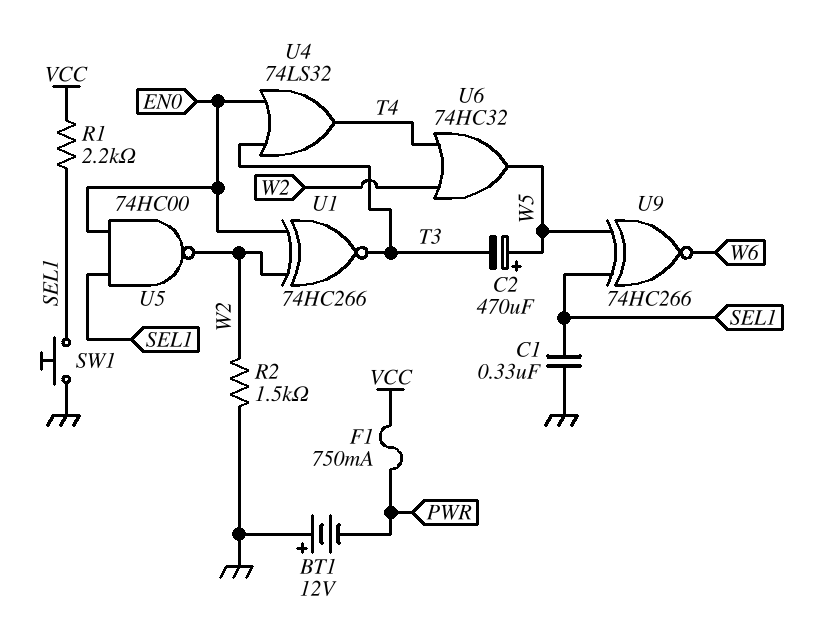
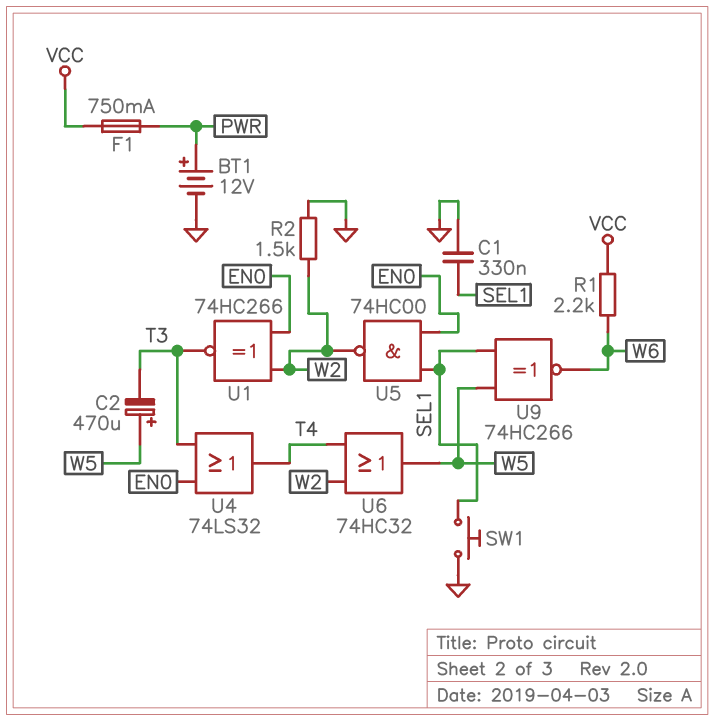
BT1: 12V (plus GND, minus PWR) -> 12V (plus PWR, minus GND)
R1: 2.2k (SEL1, VCC) -> 2.2k (VCC, W6)

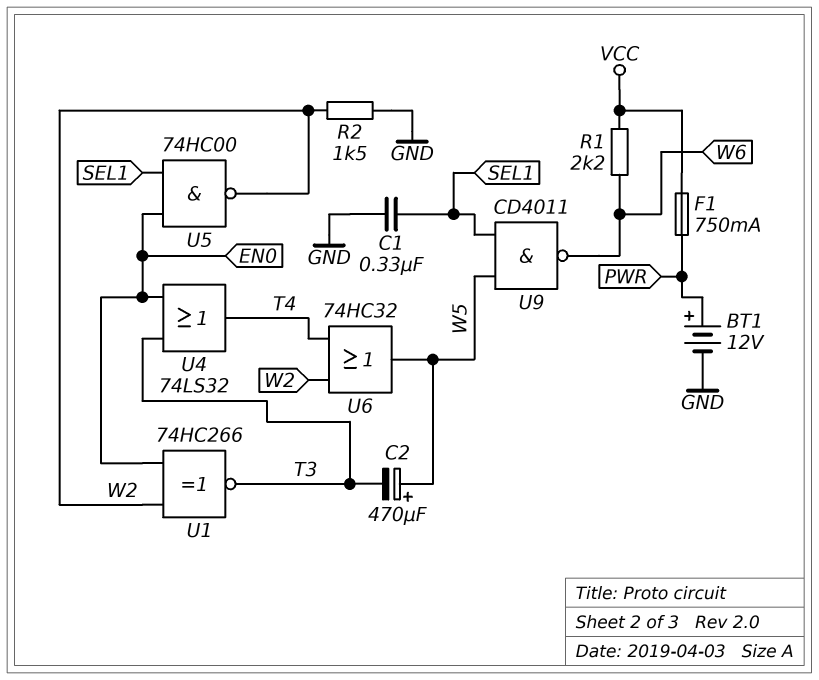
SW1: button (GND, SEL1) -> none
U9: XNOR 74HC266 (in SEL1, in W5, out W6) -> NAND CD4011 (in SEL1, in W5, out W6)

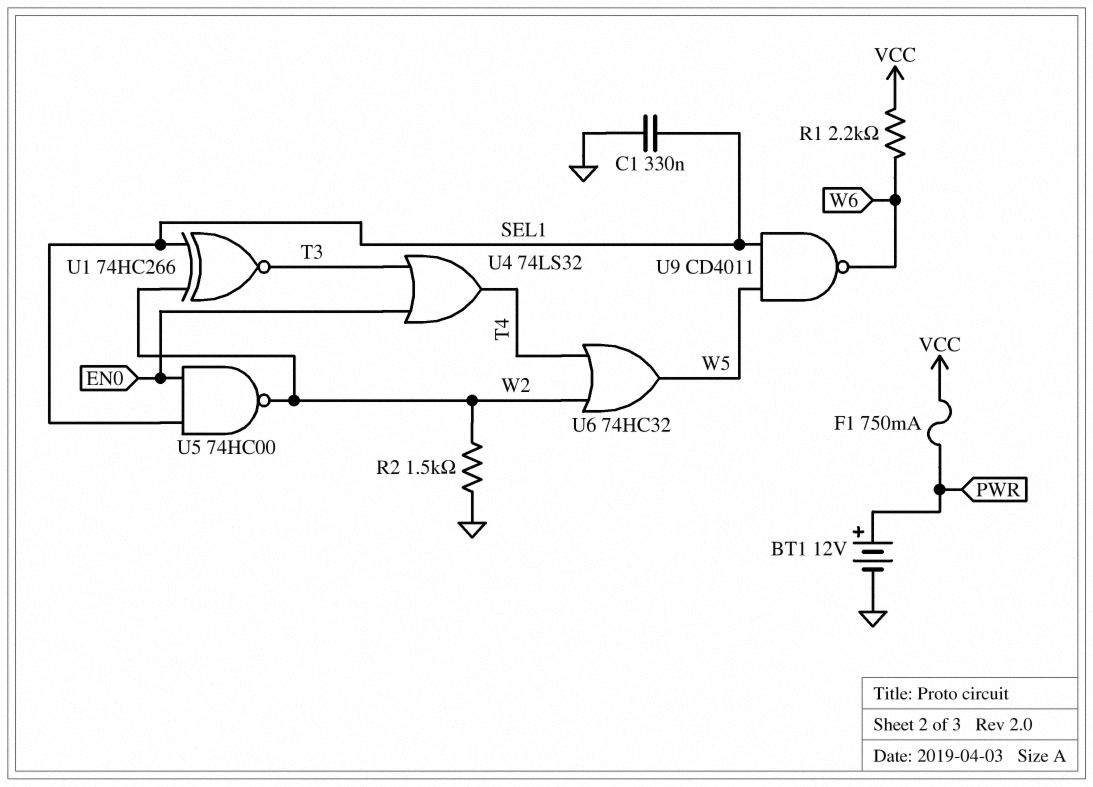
C2: 470uF (plus W5, minus T3) -> none
U1: XNOR 74HC266 (in EN0, in W2, out T3) -> XNOR 74HC266 (in SEL1, in W2, out T3)

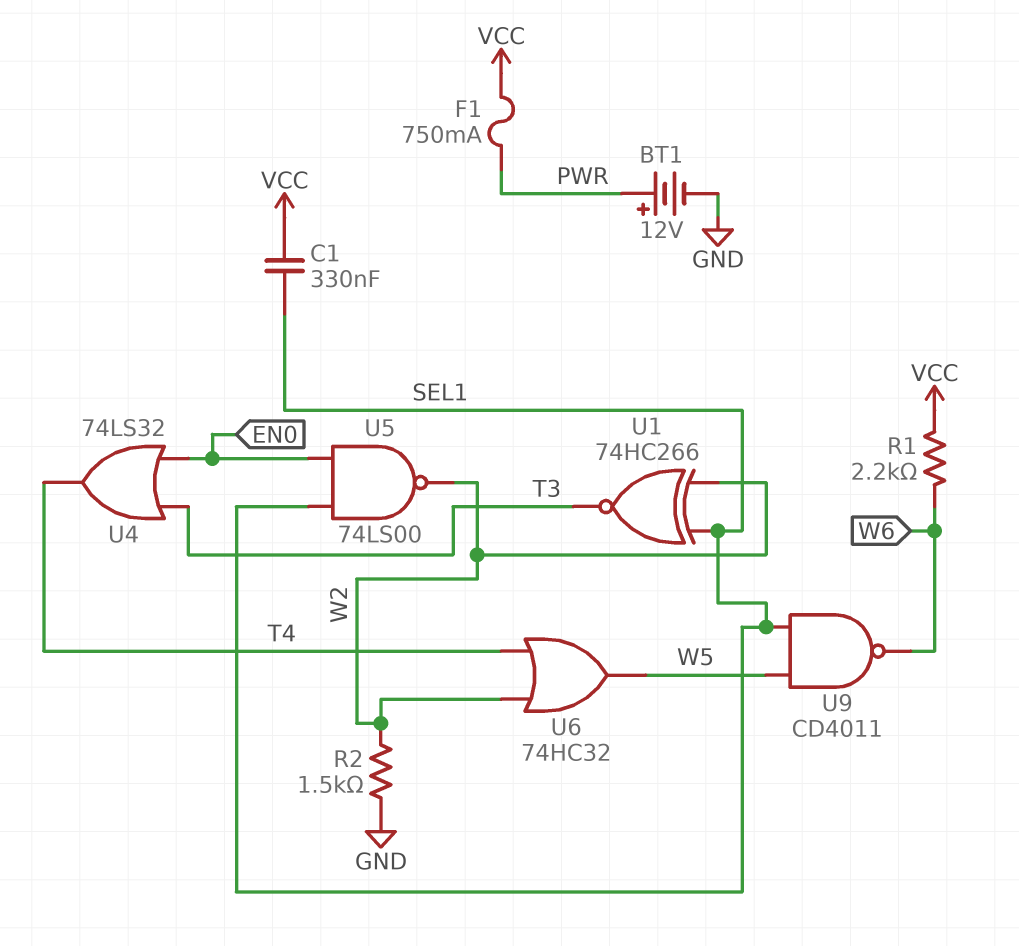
C1: 330nF (GND, SEL1) -> 330nF (SEL1, VCC)
U5: NAND 74HC00 (in EN0, in SEL1, out W2) -> NAND 74LS00 (in EN0, in SEL1, out W2)

